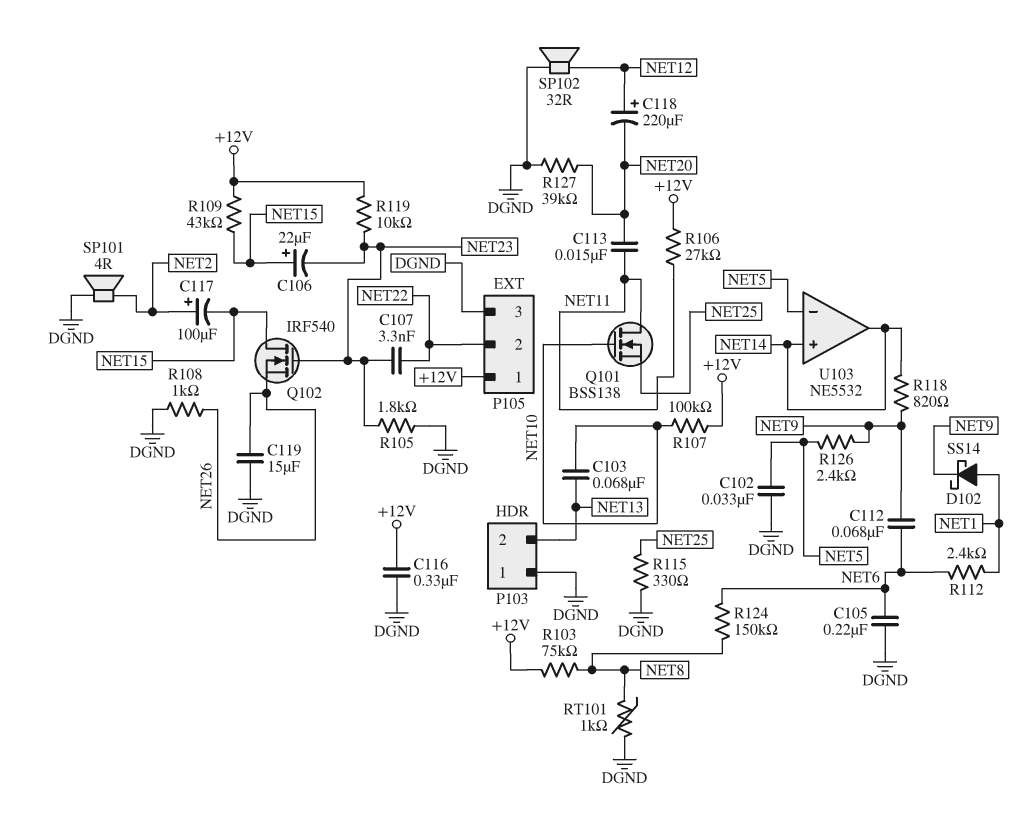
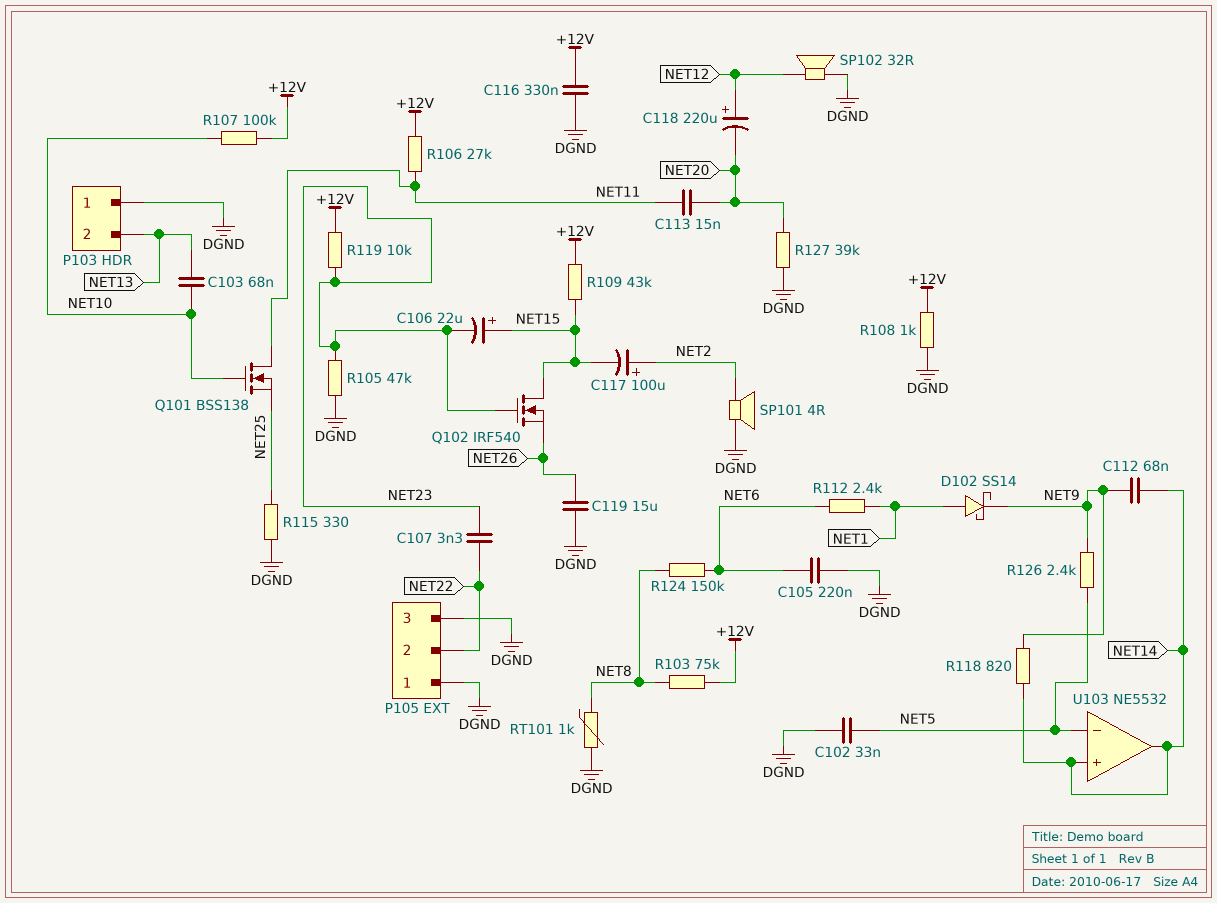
C112: 68nF (NET6, NET9) -> 68nF (NET9, NET14)
P105 pin 1: +12V -> DGND
R105: 1.8k (DGND, NET23) -> 47k (DGND, NET23)
R108: 1k (DGND, NET26) -> 1k (+12V, DGND)

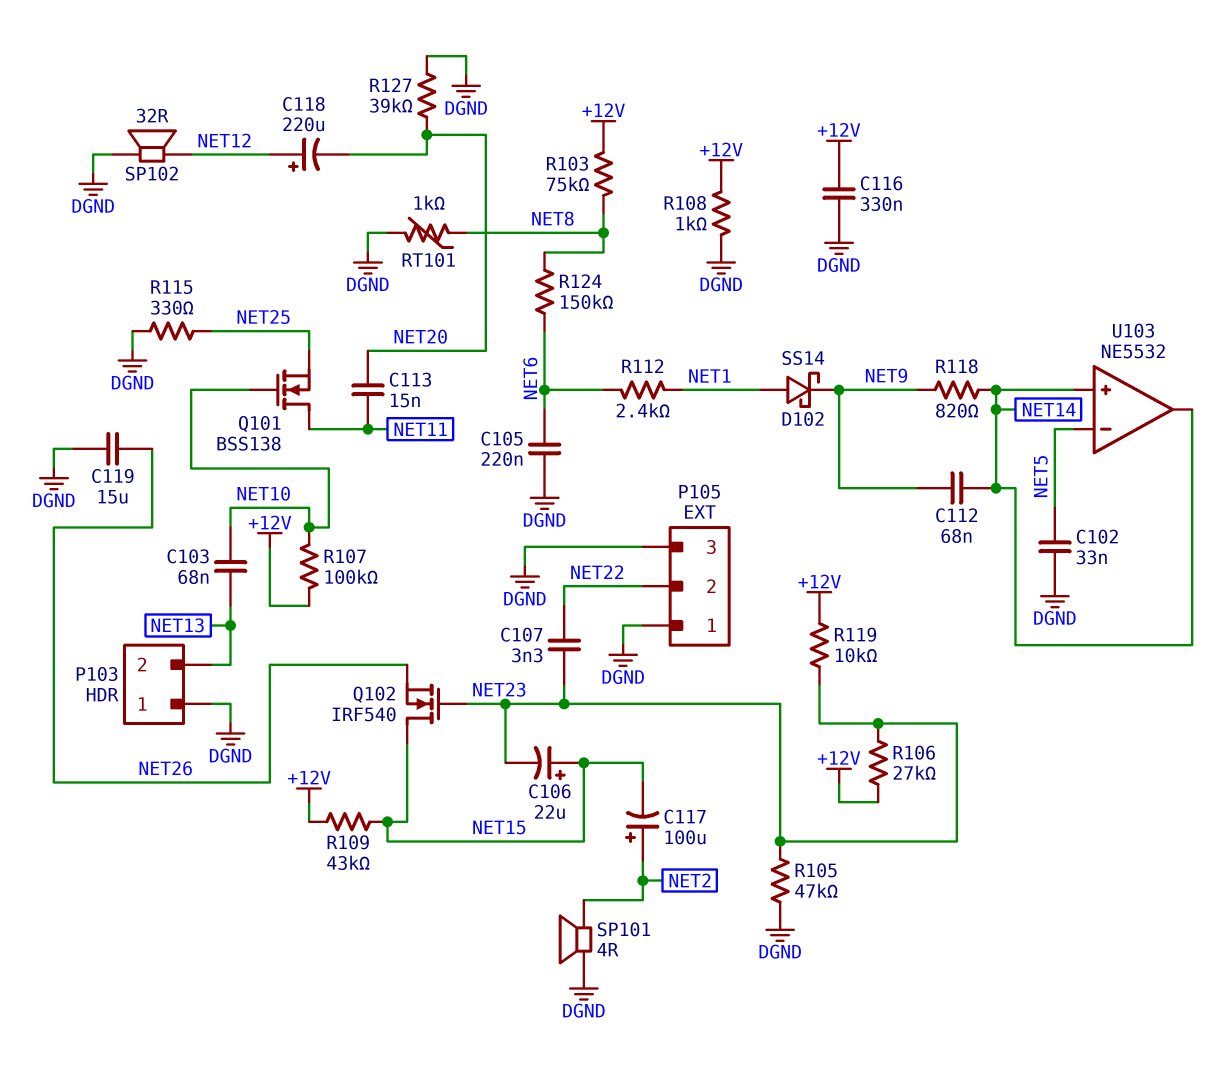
R106: 27k (+12V, NET11) -> 27k (+12V, NET23)
R126: 2.4k (NET5, NET9) -> none

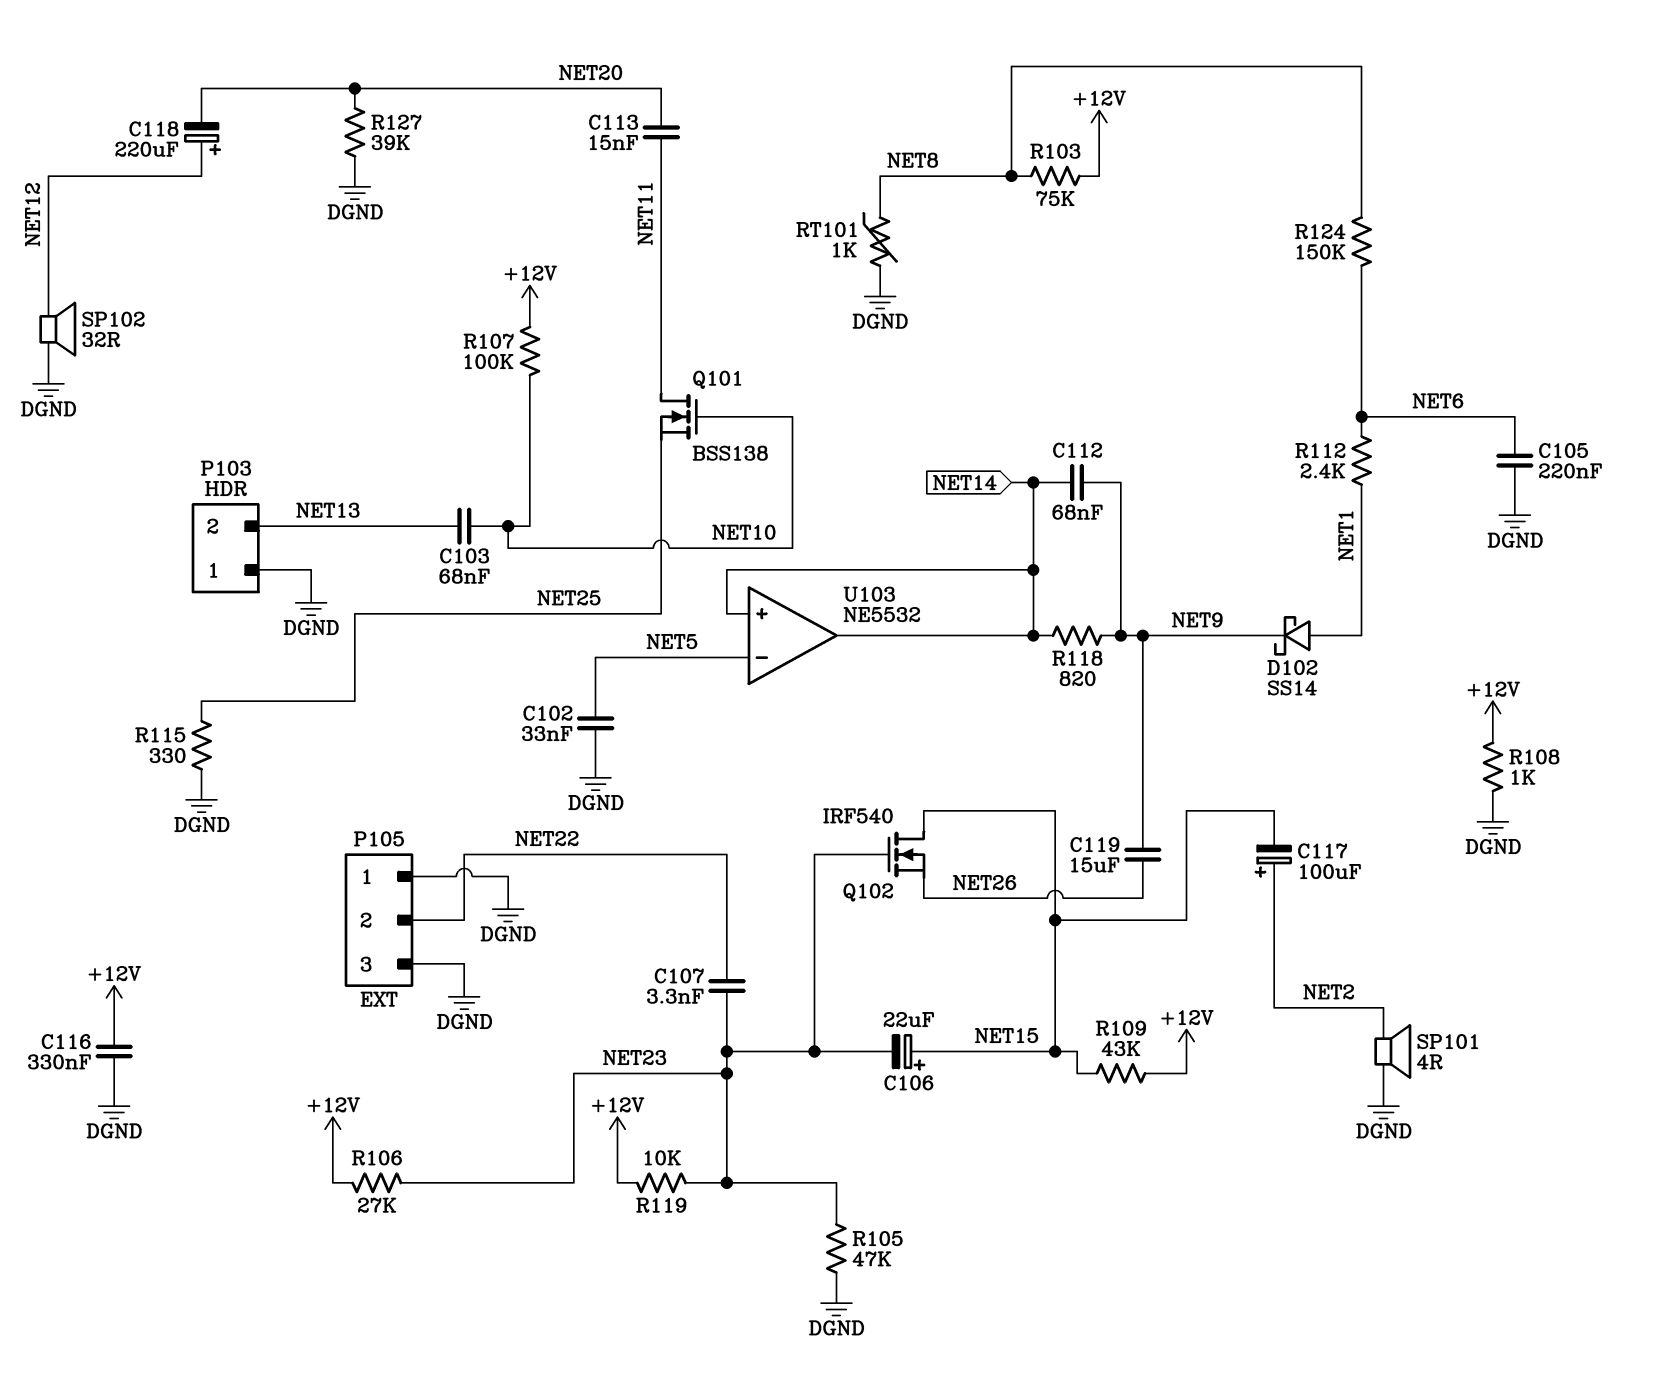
C119: 15uF (DGND, NET26) -> 15uF (NET9, NET26)

